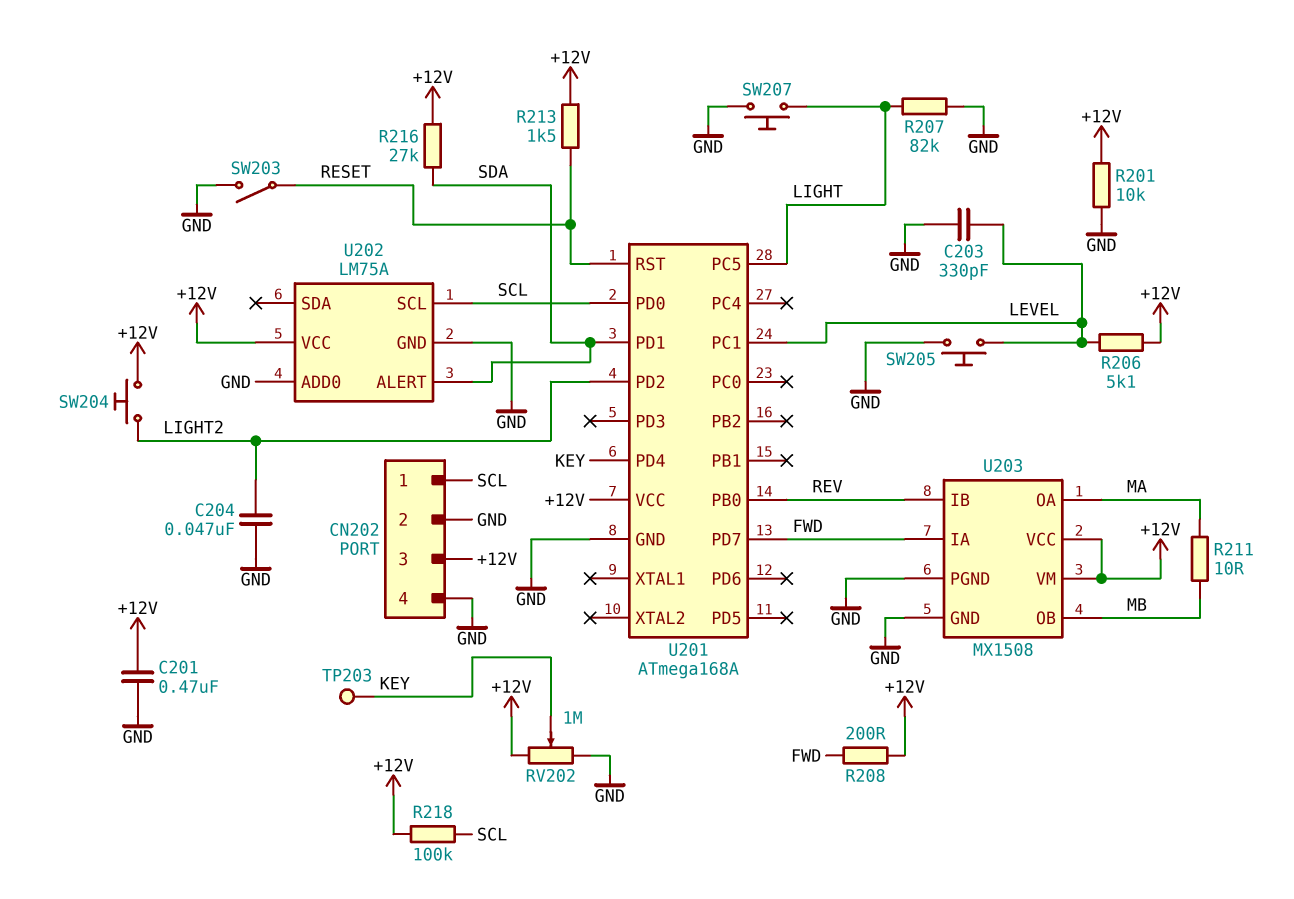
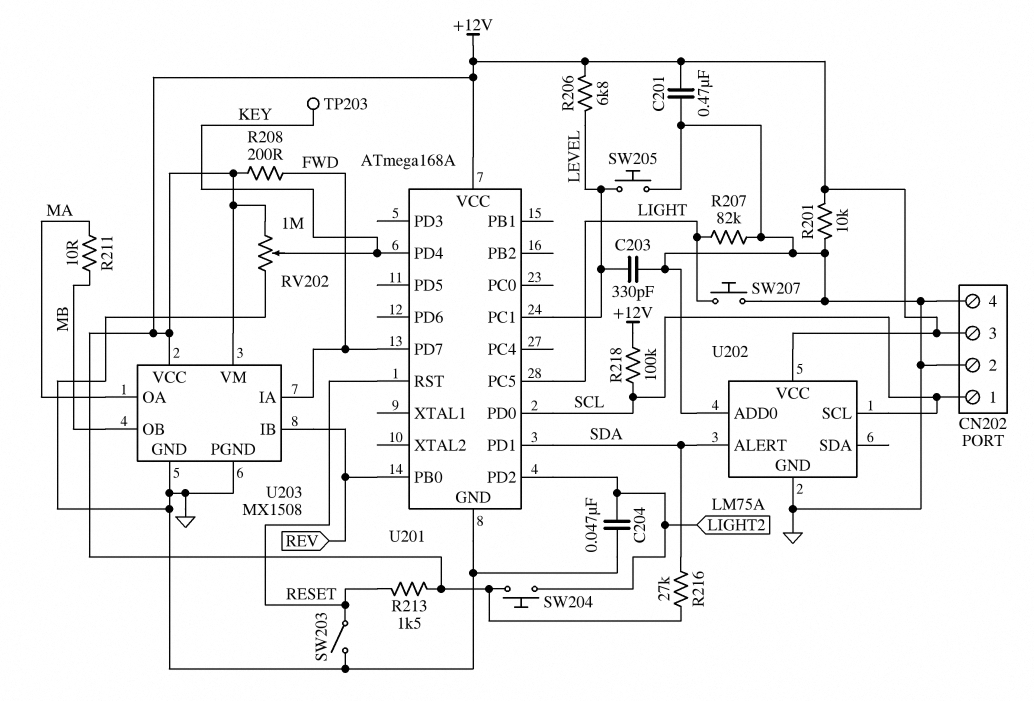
R206: 5.1k (+12V, LEVEL) -> 6.8k (+12V, LEVEL)

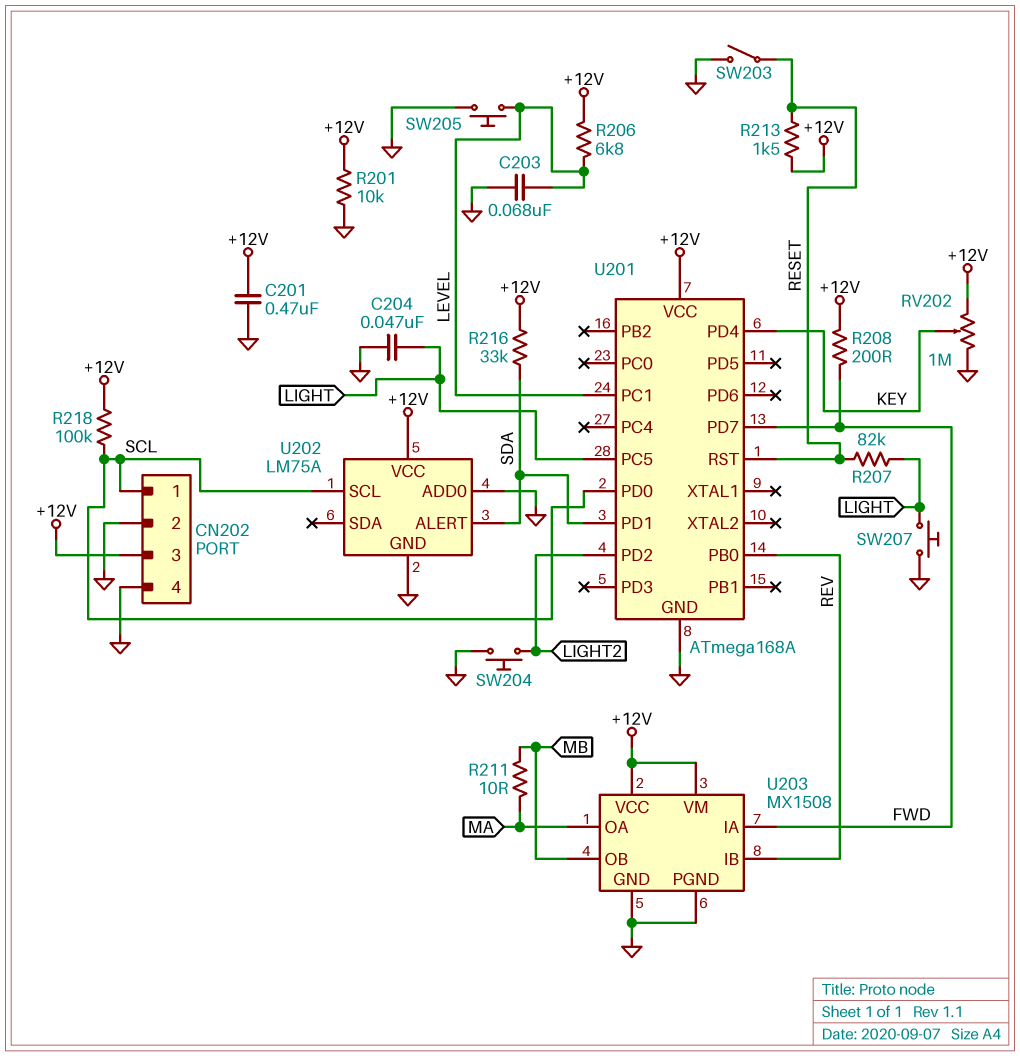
C203: 330pF (GND, LEVEL) -> 68nF (GND, LEVEL)
C204: 47nF (GND, LIGHT2) -> 47nF (GND, LIGHT)
R207: 82k (GND, LIGHT) -> 82k (LIGHT, RESET)
R216: 27k (+12V, SDA) -> 33k (+12V, SDA)
SW204: button (+12V, LIGHT2) -> button (GND, LIGHT2)
TP203: test point (KEY) -> none

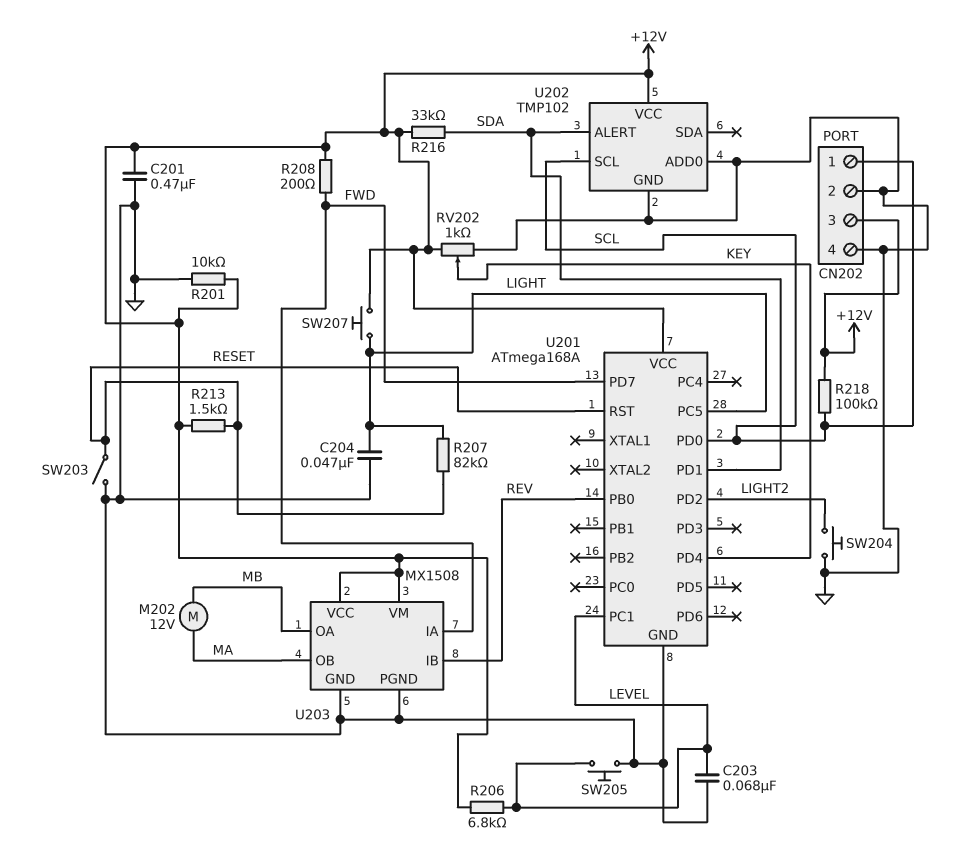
M202: none -> motor 12V (MA, MB)
R211: 10 (MA, MB) -> none
RV202: 1M (+12V, GND, wiper KEY) -> 1k (+12V, GND, wiper KEY)
SW207: button (GND, LIGHT) -> button (+12V, LIGHT)
U202: LM75A -> TMP102
U203 pin OA: MA -> MB
U203 pin OB: MB -> MA

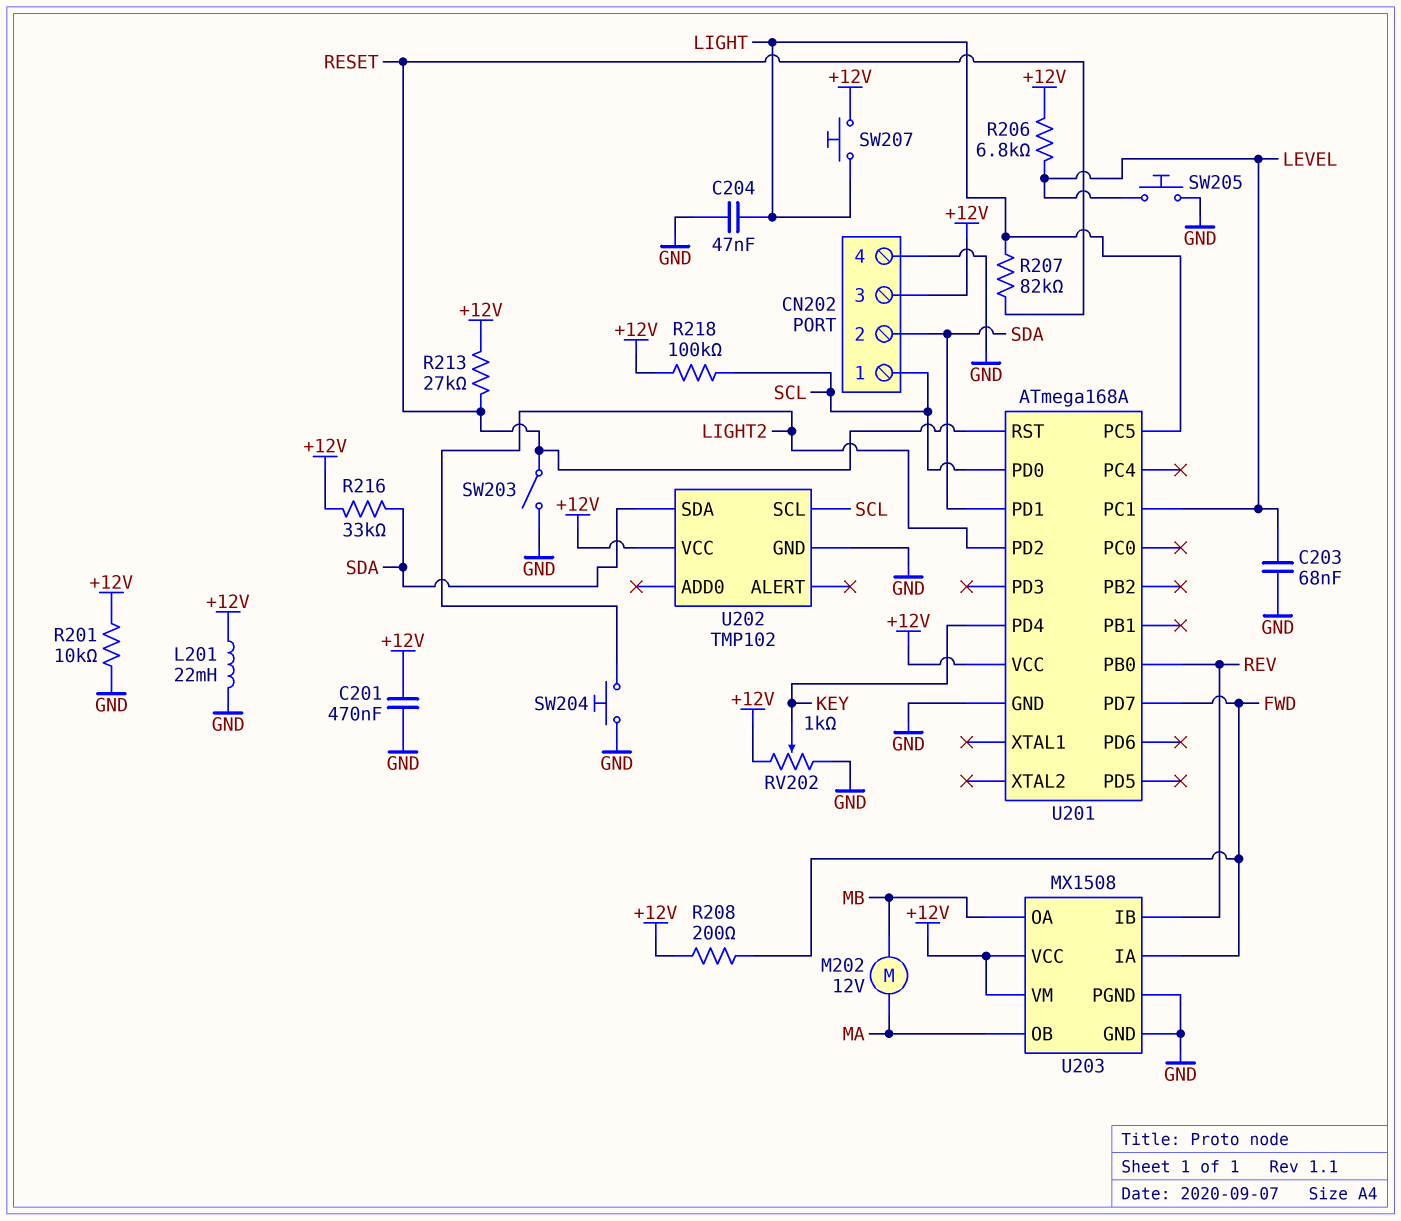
CN202 pin 2: GND -> SDA
L201: none -> 22mH (+12V, GND)
R213: 1.5k (+12V, RESET) -> 27k (+12V, RESET)
U202 pin ADD0: GND -> none
U202 pin ALERT: SDA -> none
U202 pin SDA: none -> SDA

